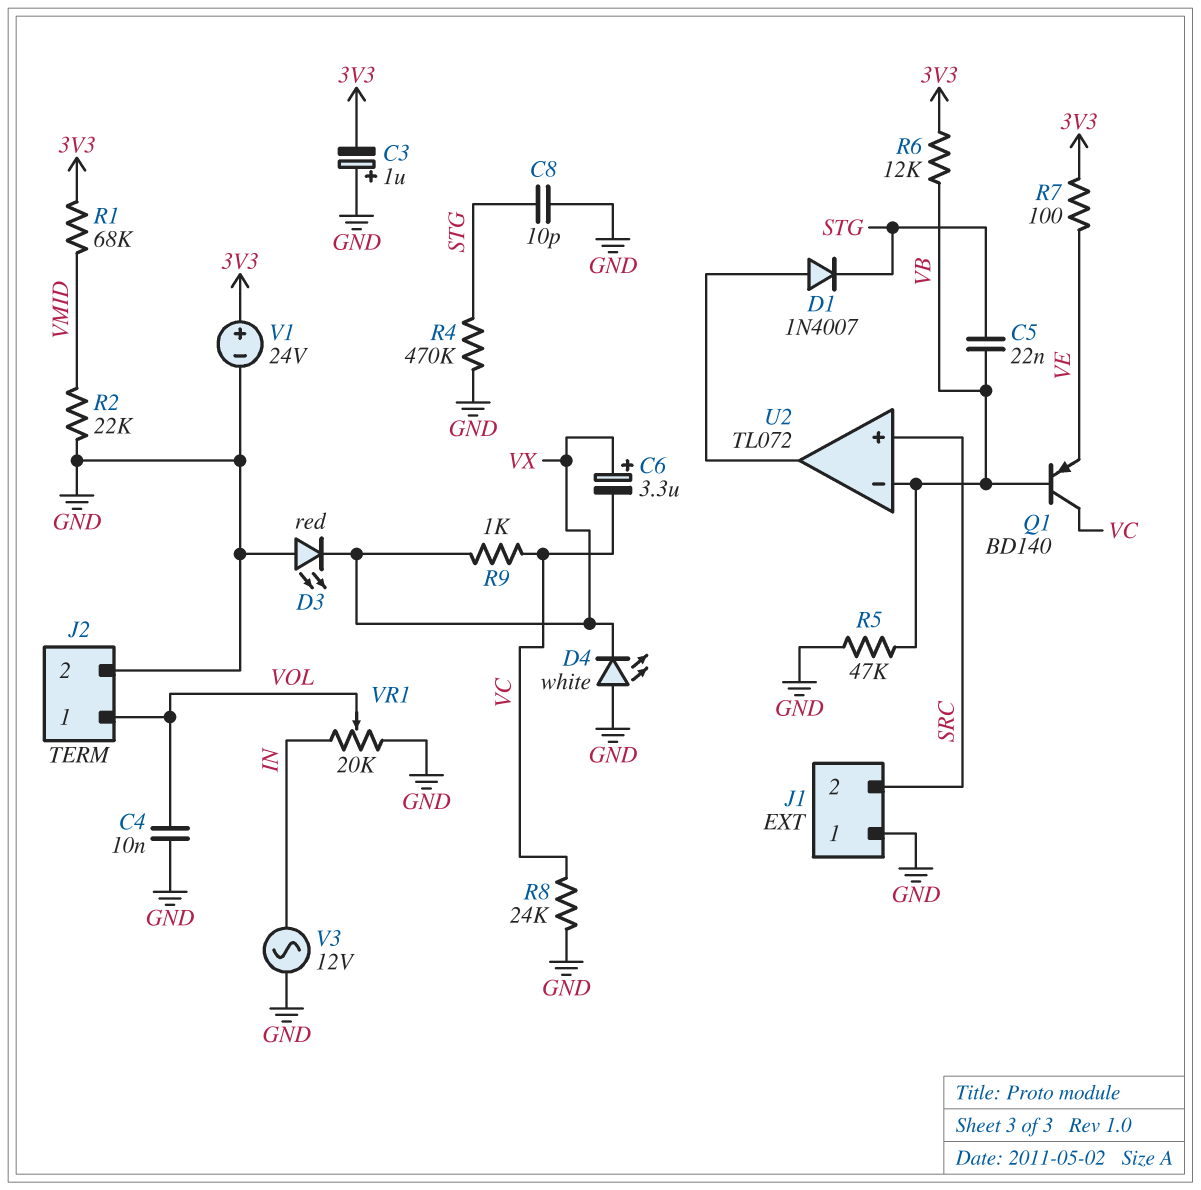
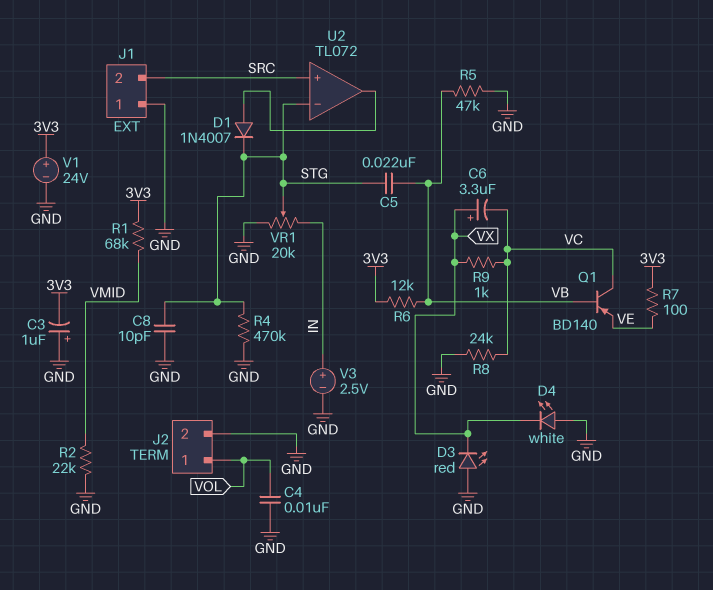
U2 pin in-: VB -> STG
V3: AC 12V (GND, IN) -> 2.5V (plus IN, minus GND)
VR1: 20k (GND, IN, wiper VOL) -> 20k (GND, IN, wiper STG)

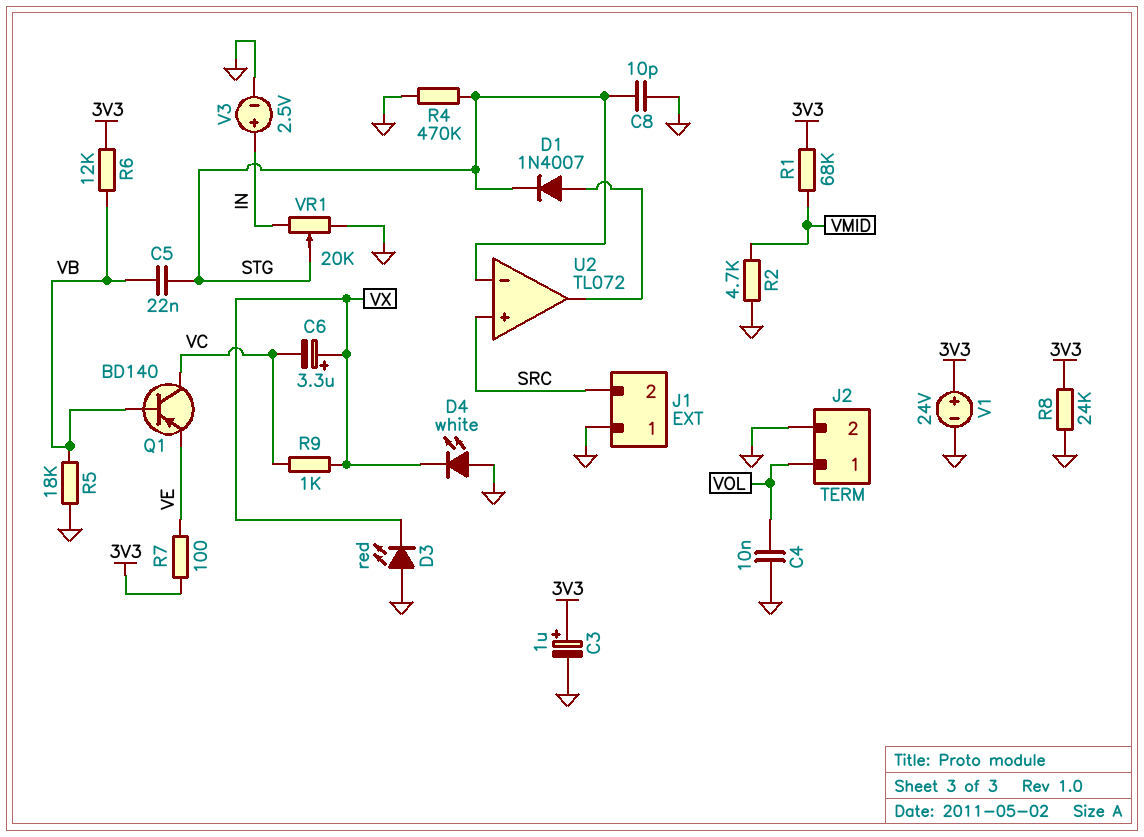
C3: 1uF (plus GND, minus 3V3) -> 1uF (plus 3V3, minus GND)
R2: 22k (GND, VMID) -> 4.7k (GND, VMID)
R5: 47k (GND, VB) -> 18k (GND, VB)
R8: 24k (GND, VC) -> 24k (3V3, GND)

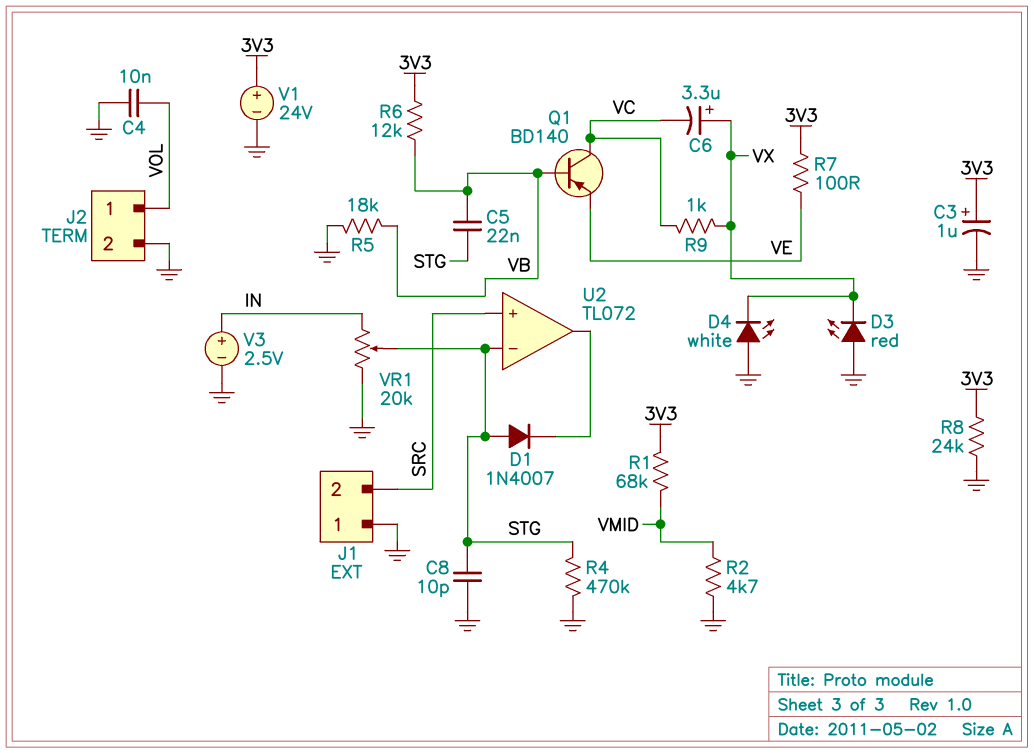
D1: diode 1N4007 (A U2/out, K STG) -> diode 1N4007 (A STG, K U2/out)

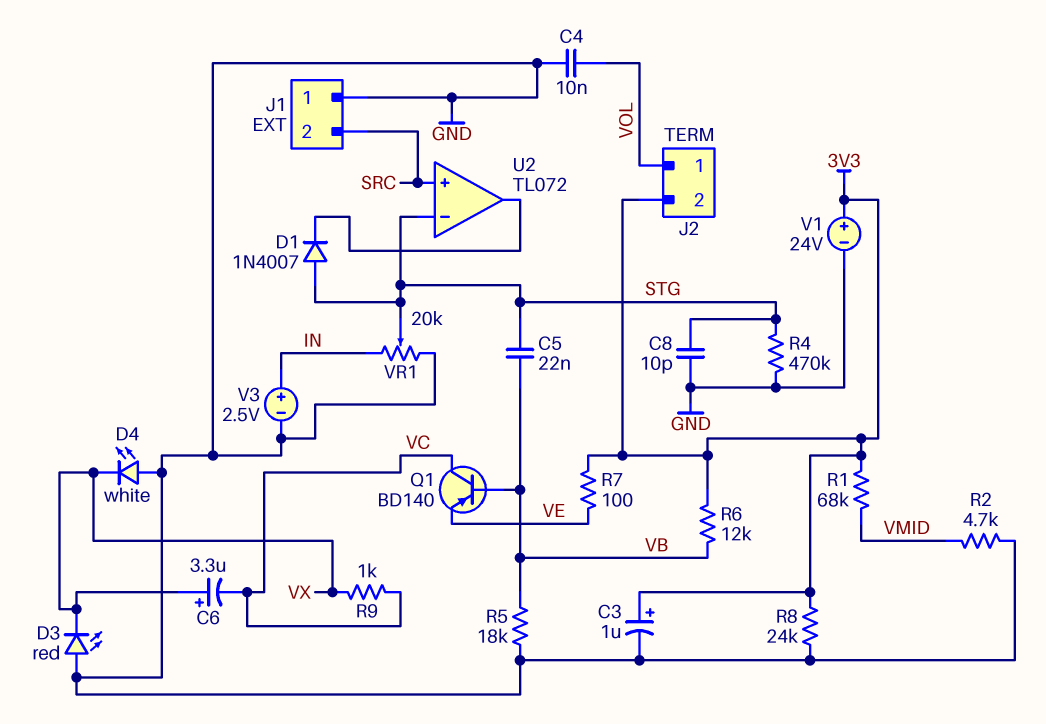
J2 pin 2: GND -> 3V3

